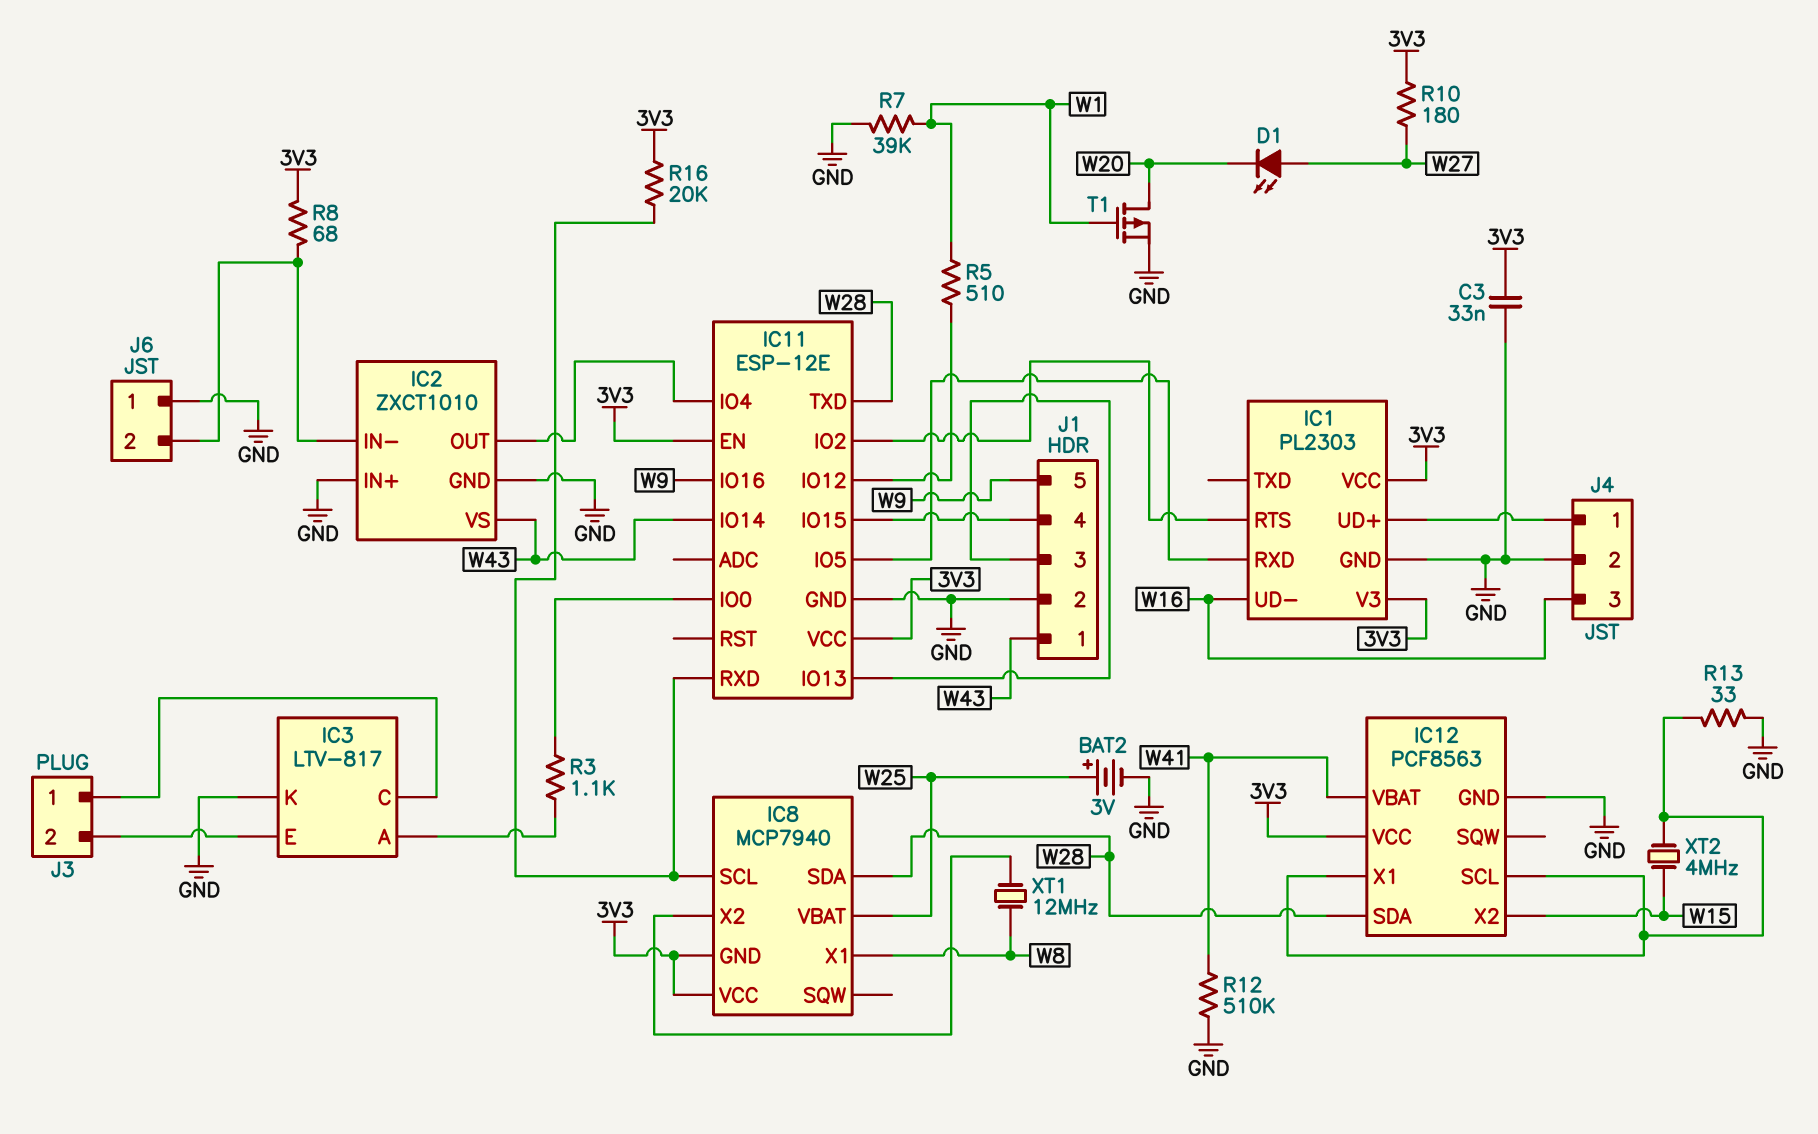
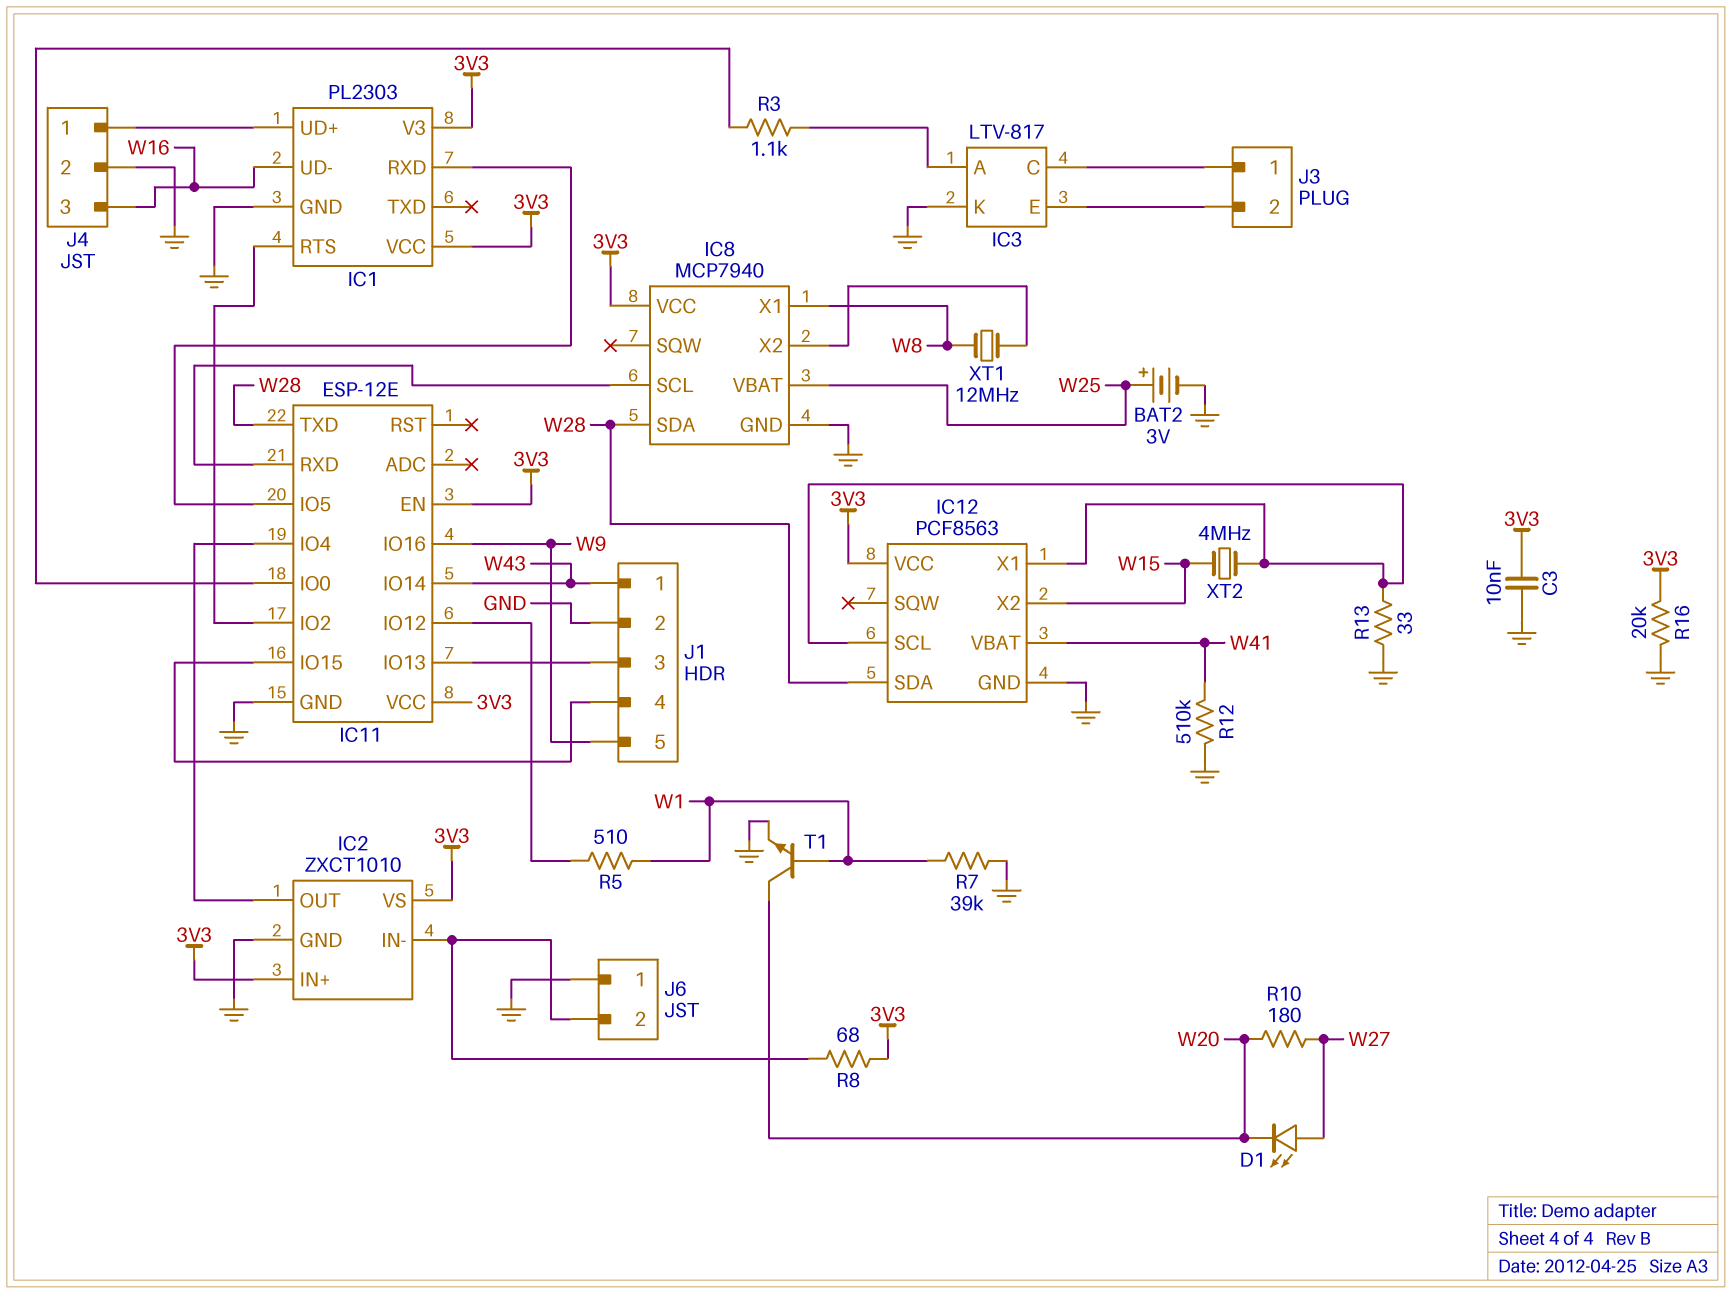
C3: 33nF (3V3, GND) -> 10nF (3V3, GND)
IC2 pin IN+: GND -> 3V3
IC2 pin VS: W43 -> 3V3
IC8 pin GND: 3V3 -> GND
R10: 180 (3V3, W27) -> 180 (W20, W27)
R16: 20k (3V3, IC8/SCL) -> 20k (3V3, GND)
T1: PMOS (G W1, D W20, S GND) -> NPN (B W1, C W20, E GND)

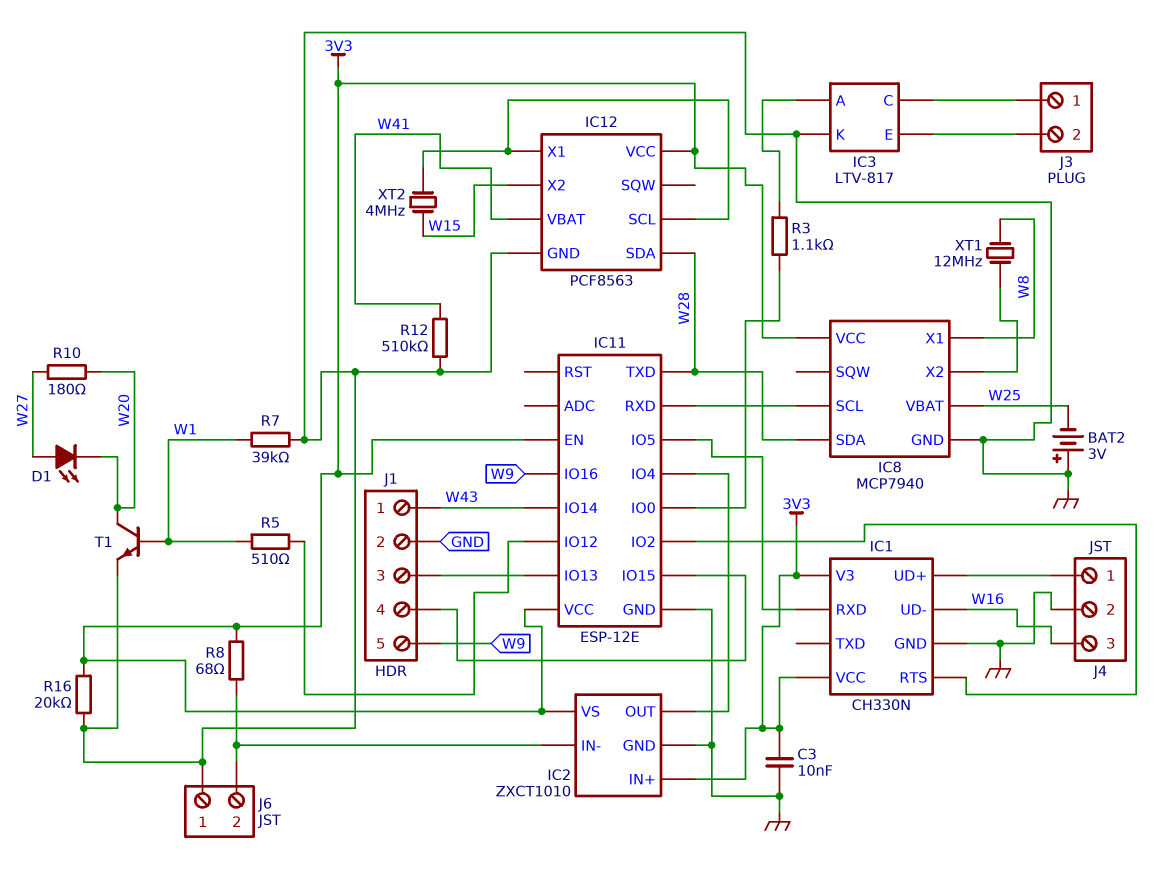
BAT2: 3V (plus W25, minus GND) -> 3V (plus GND, minus W25)
IC1: PL2303 -> CH330N
R13: 33 (GND, IC12/SCL) -> none

